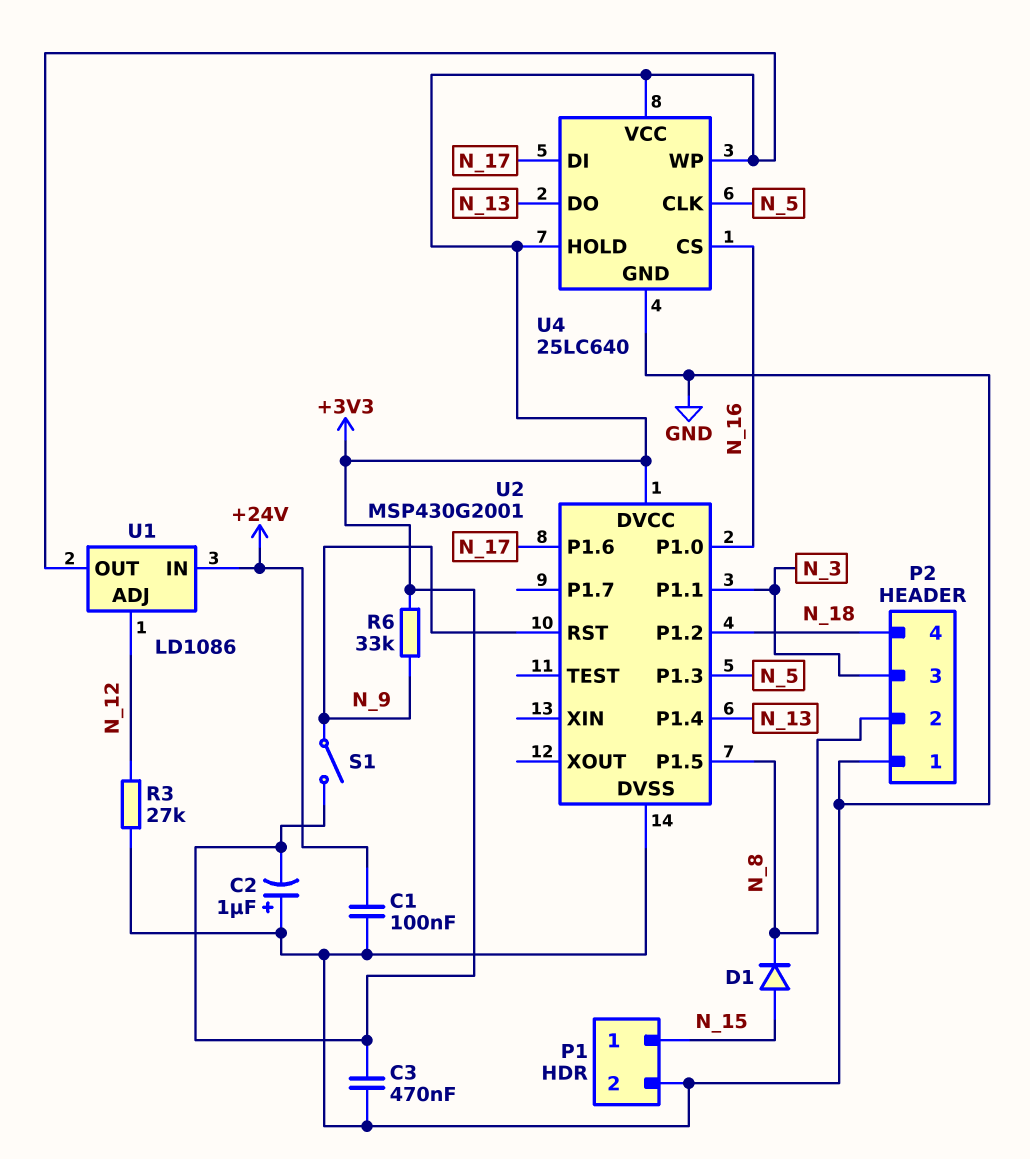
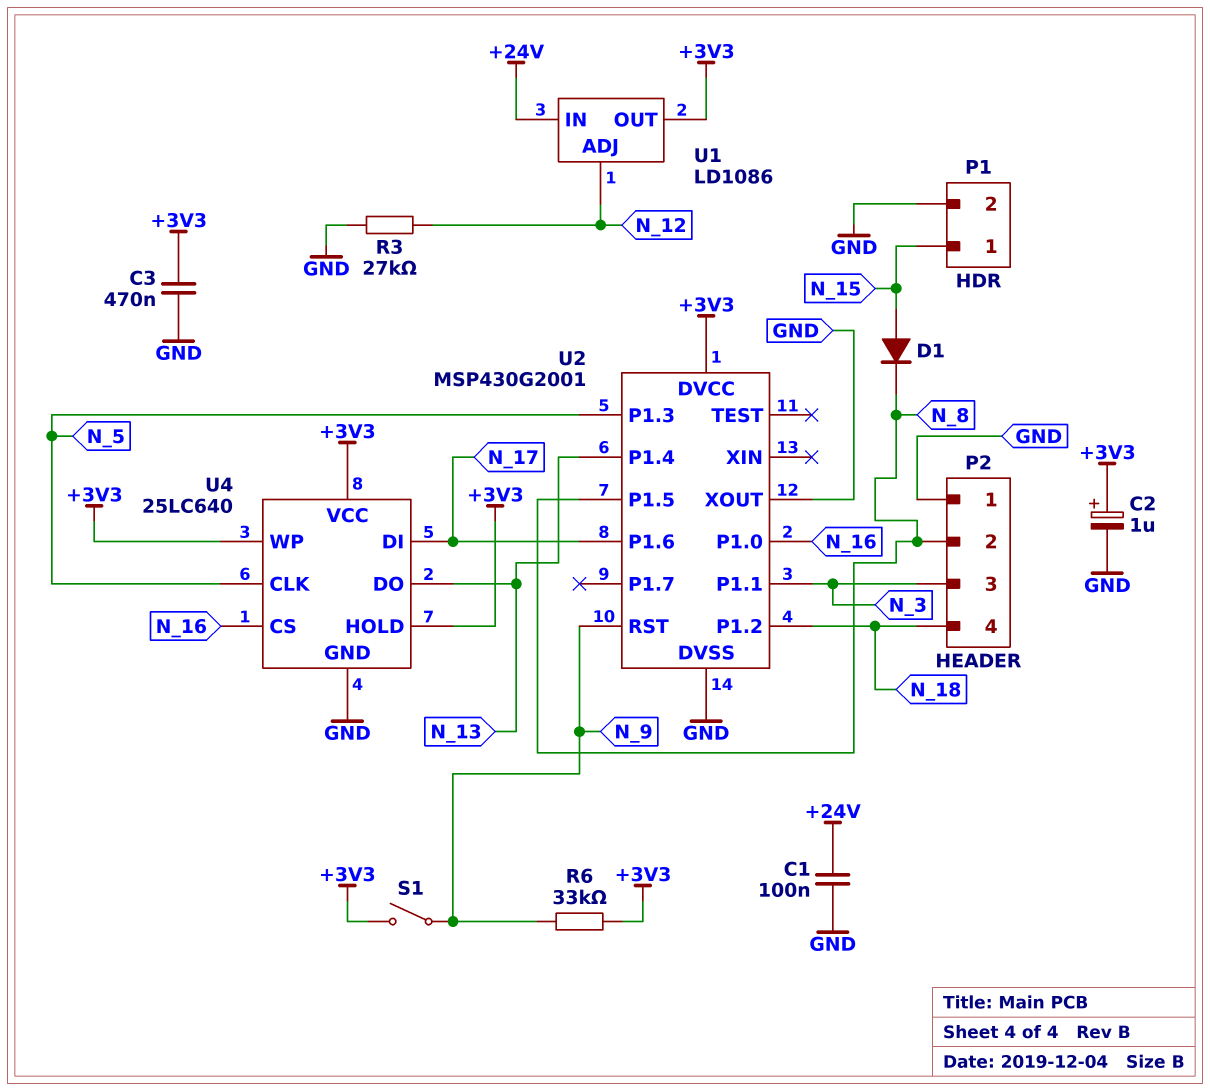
C2: 1uF (plus GND, minus +3V3) -> 1uF (plus +3V3, minus GND)
U2 pin XOUT: none -> GND

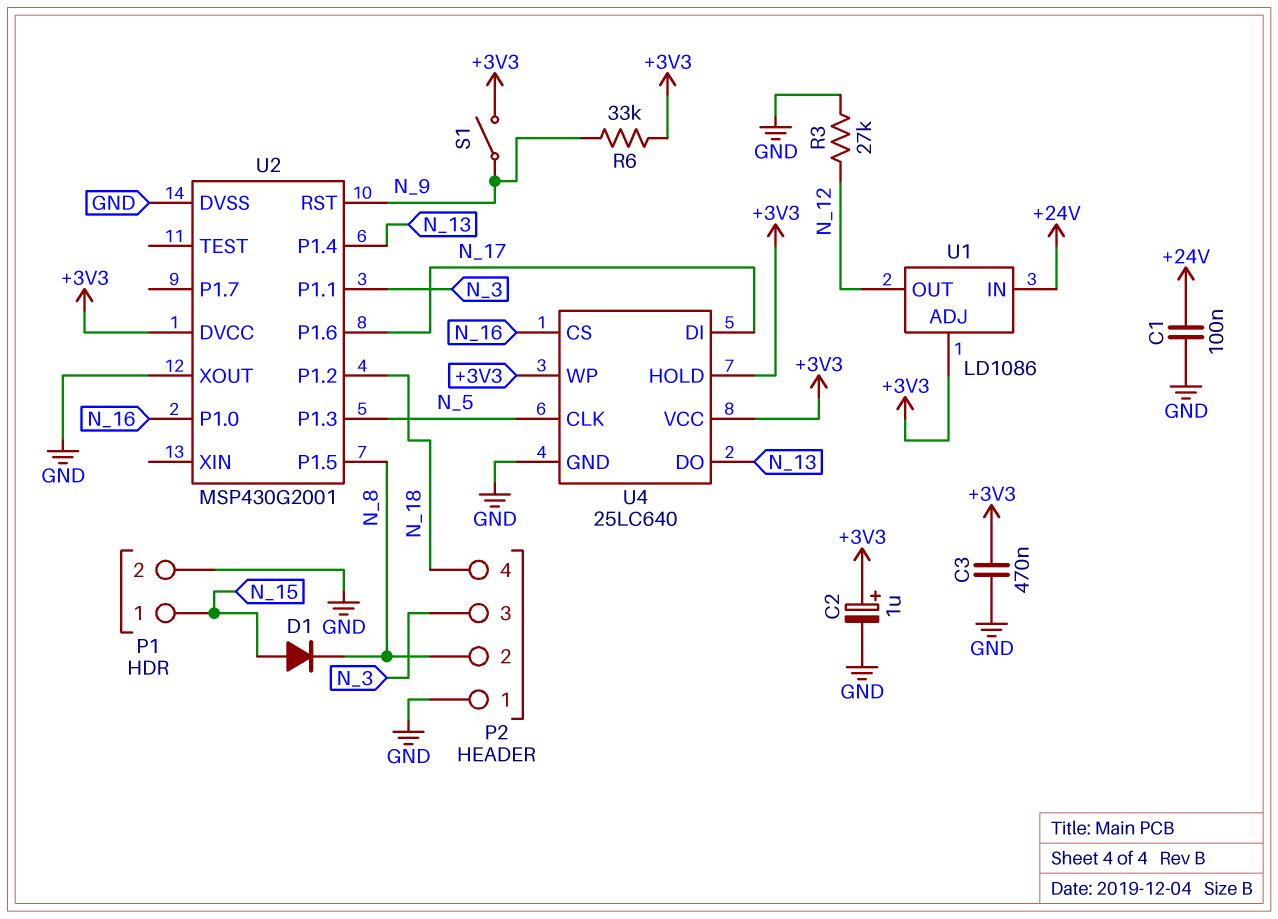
U1 pin ADJ: N_12 -> +3V3
U1 pin OUT: +3V3 -> N_12

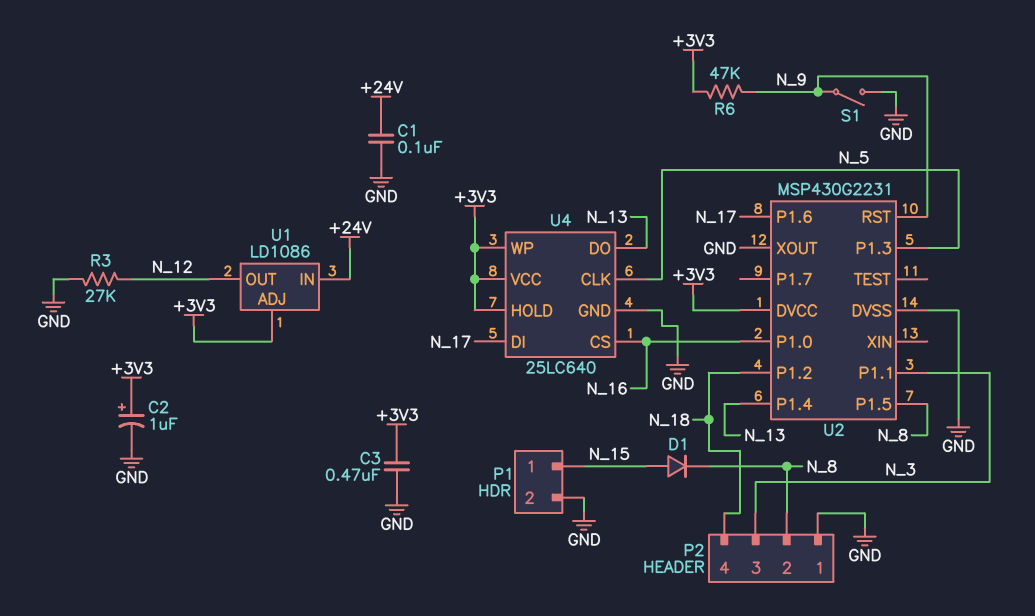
R6: 33k (+3V3, N_9) -> 47k (+3V3, N_9)
S1: switch (+3V3, N_9) -> switch (GND, N_9)
U2: MSP430G2001 -> MSP430G2231

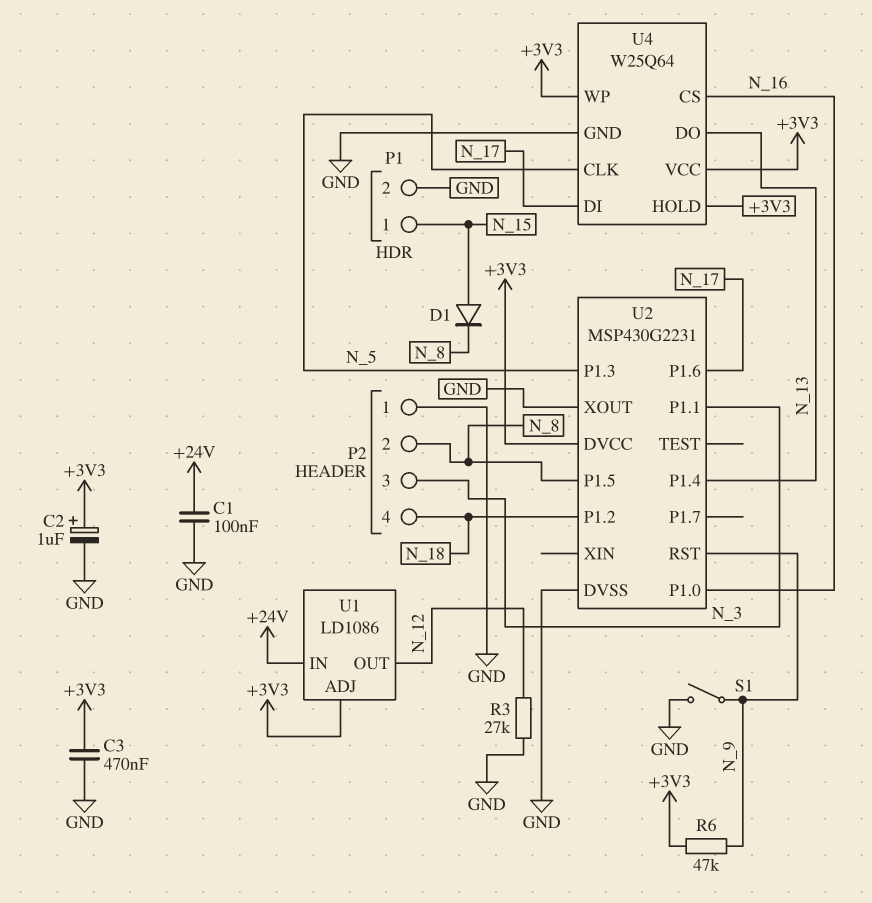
U4: 25LC640 -> W25Q64

